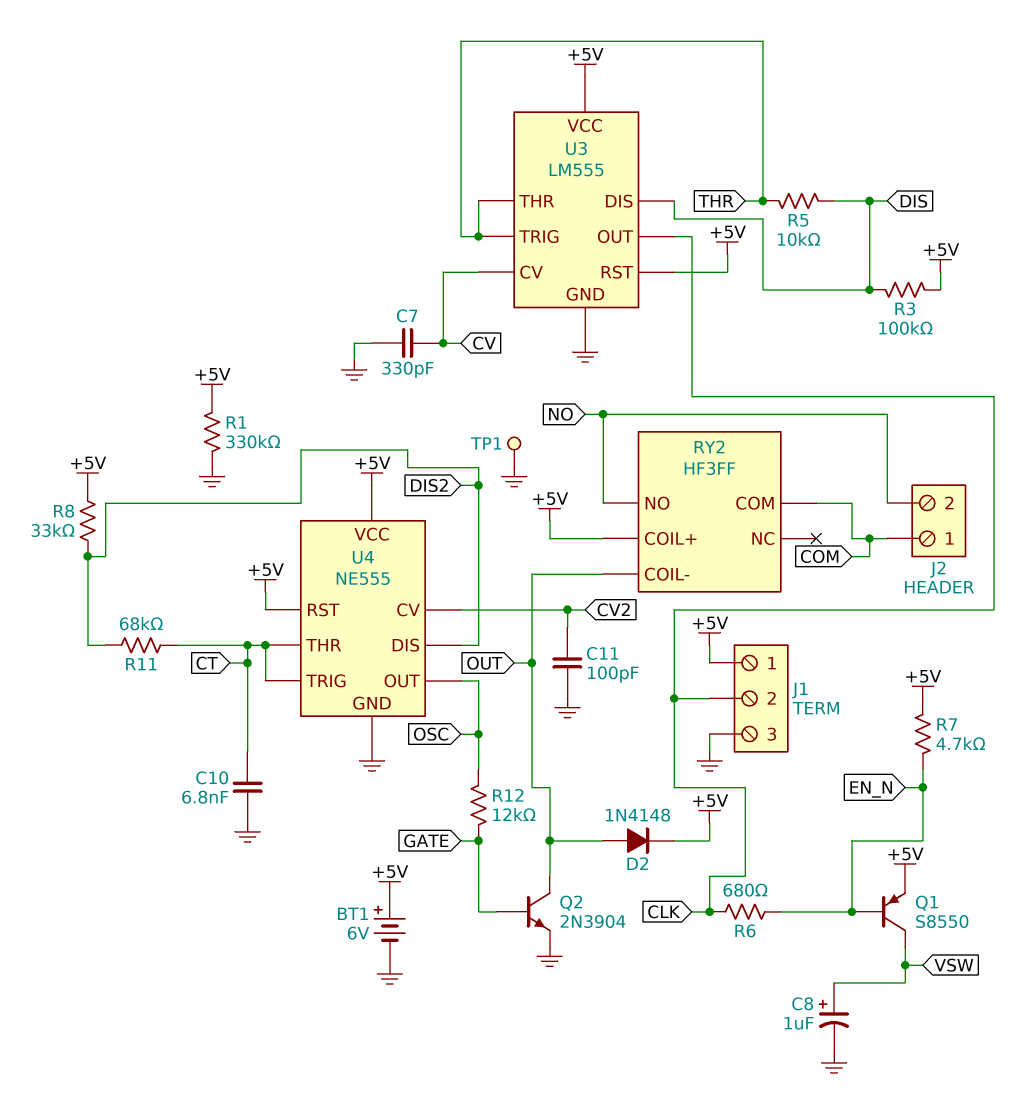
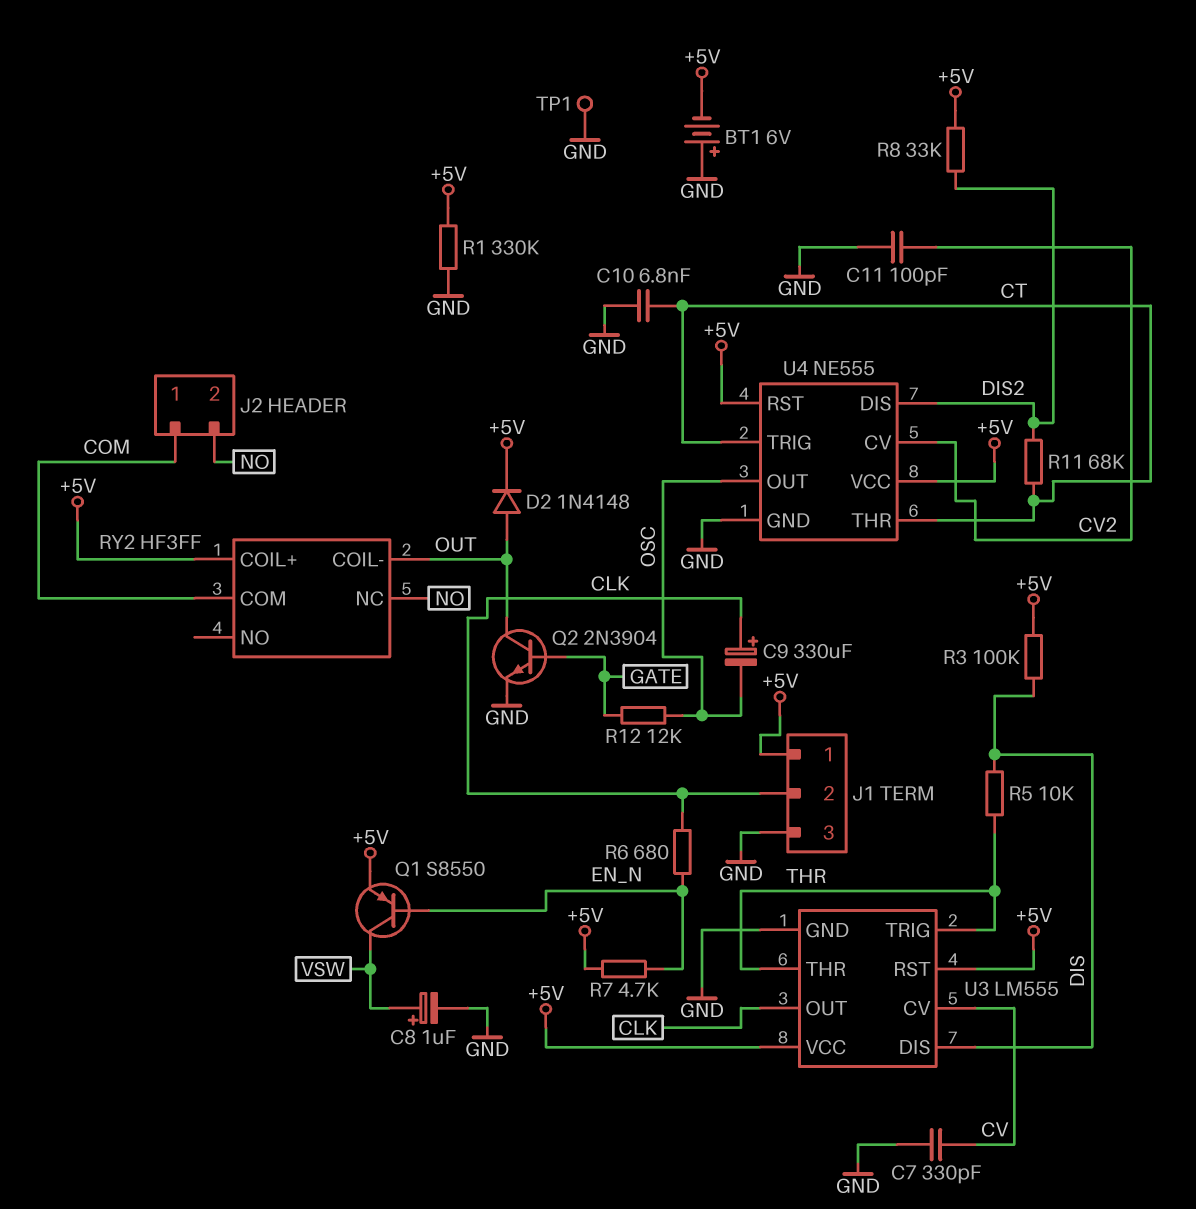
BT1: 6V (plus +5V, minus GND) -> 6V (plus GND, minus +5V)
C9: none -> 330uF (plus CLK, minus OSC)
RY2 pin NC: none -> NO
RY2 pin NO: NO -> none

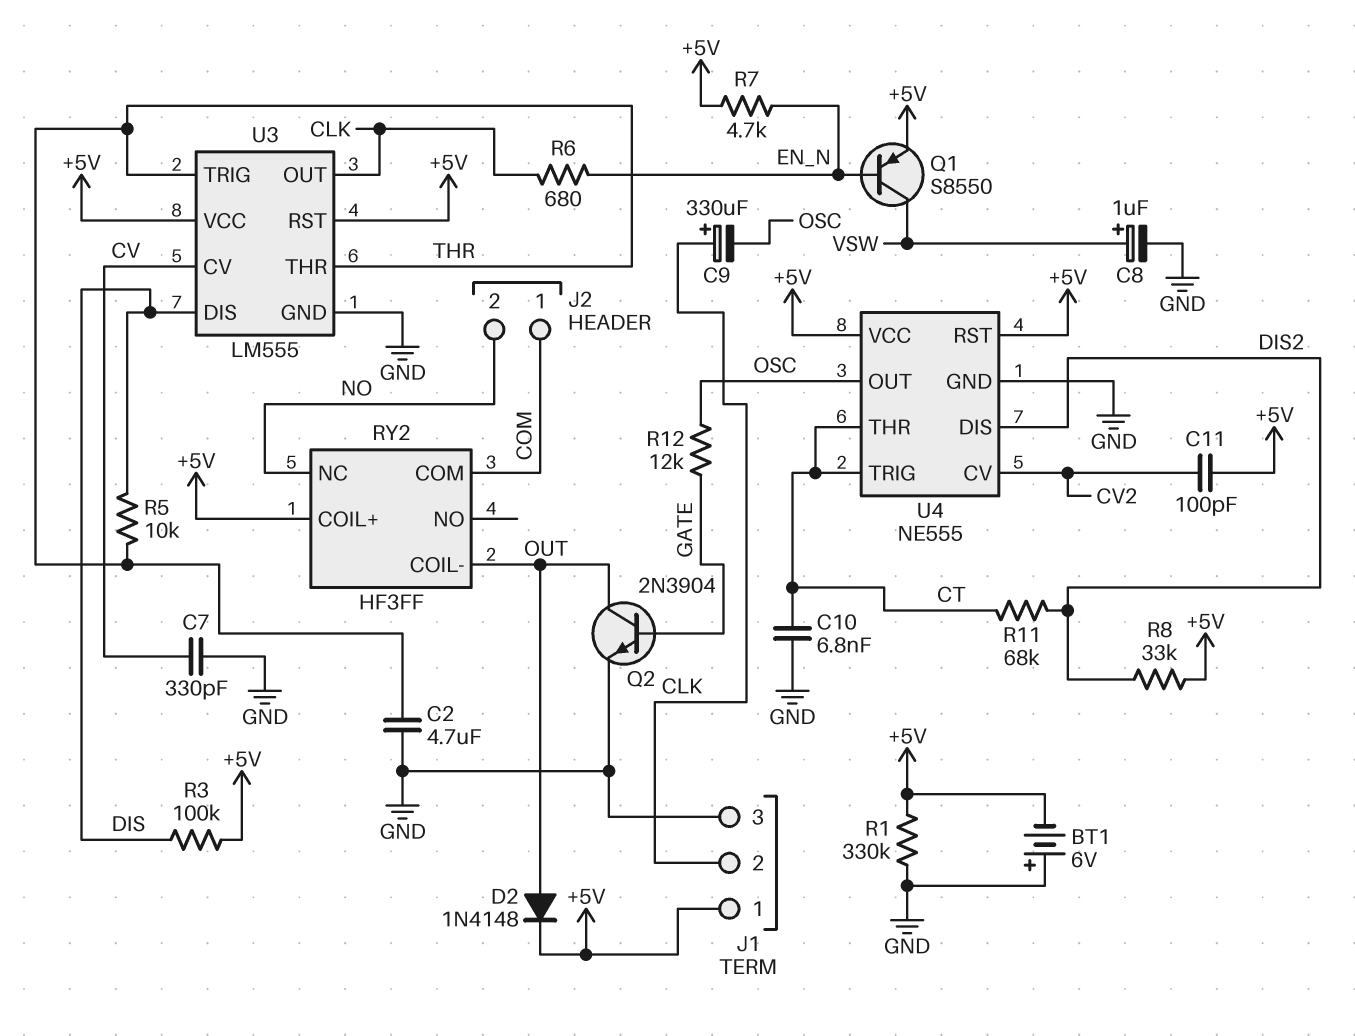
C2: none -> 4.7uF (GND, THR)
C11: 100pF (CV2, GND) -> 100pF (+5V, CV2)
TP1: test point (GND) -> none

